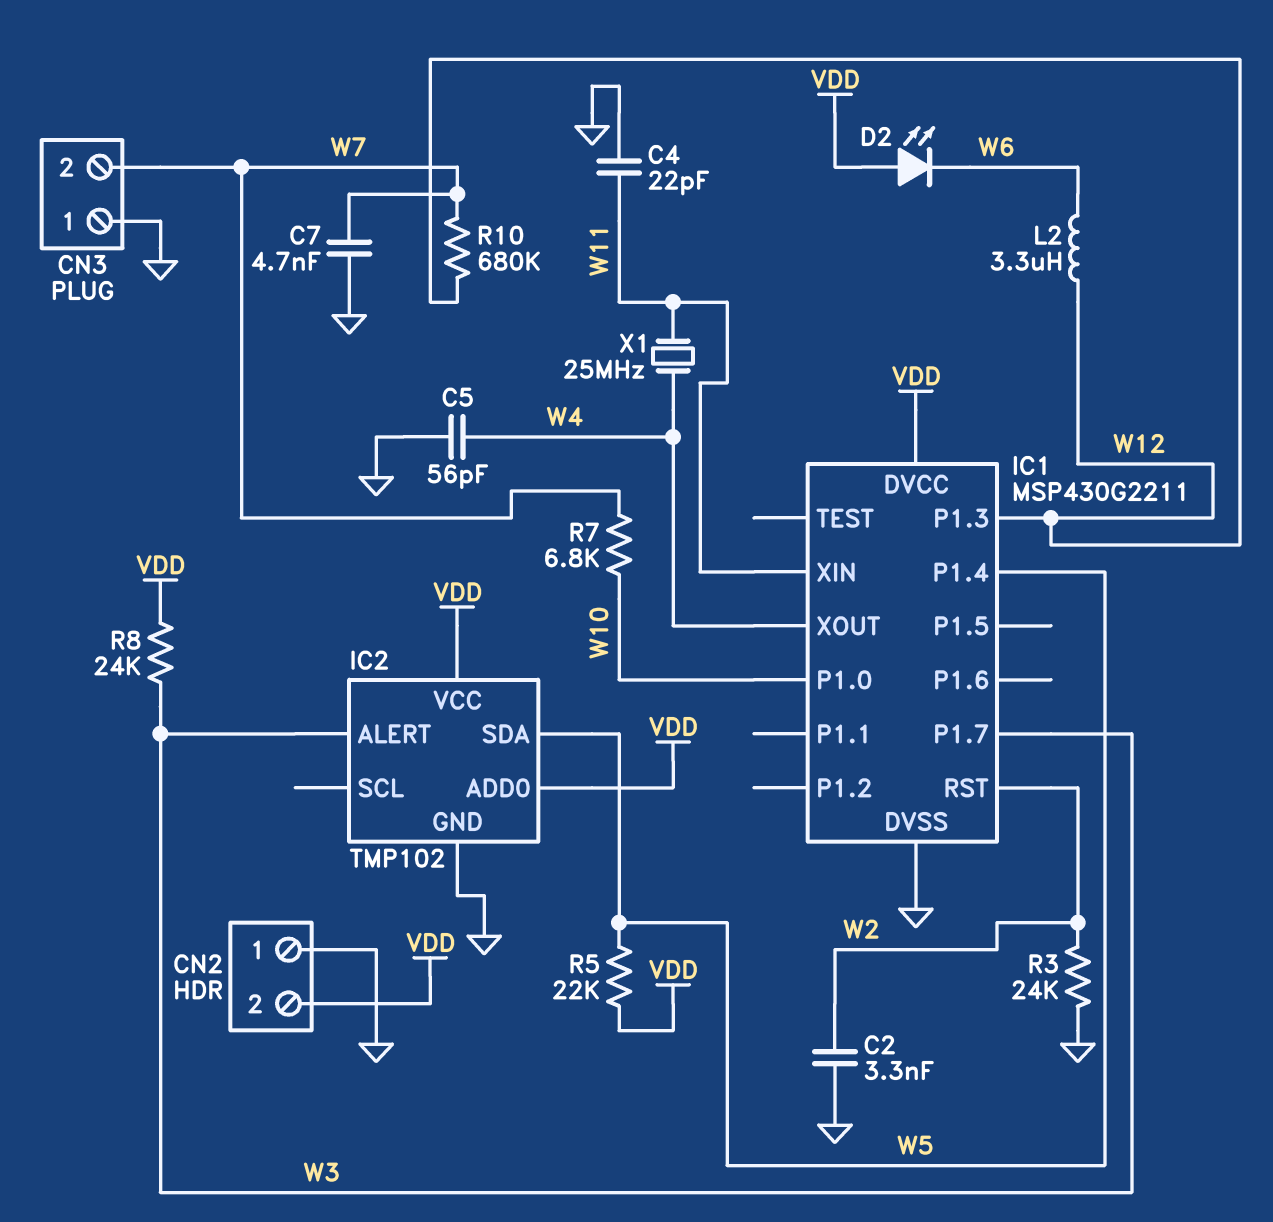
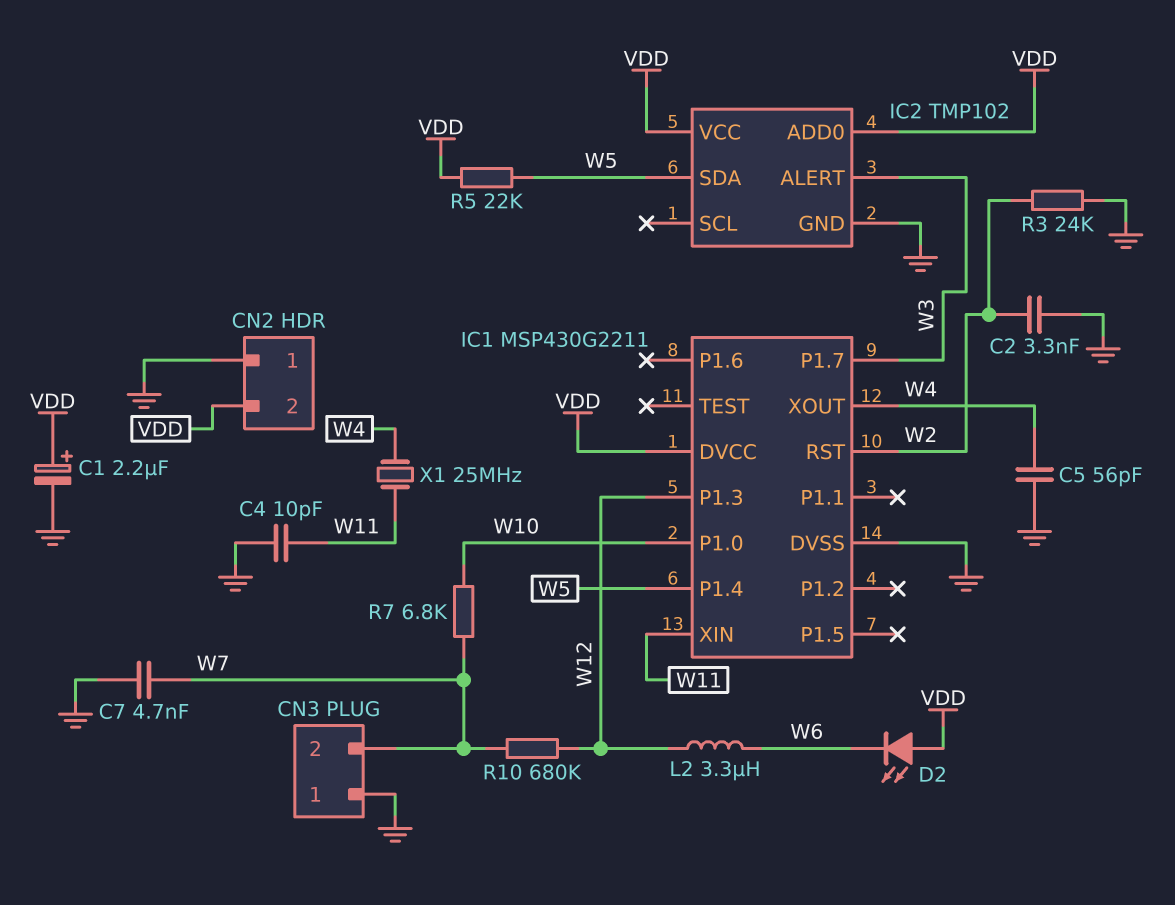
C1: none -> 2.2uF (plus VDD, minus GND)
C4: 22pF (GND, W11) -> 10pF (GND, W11)
R8: 24k (VDD, W3) -> none

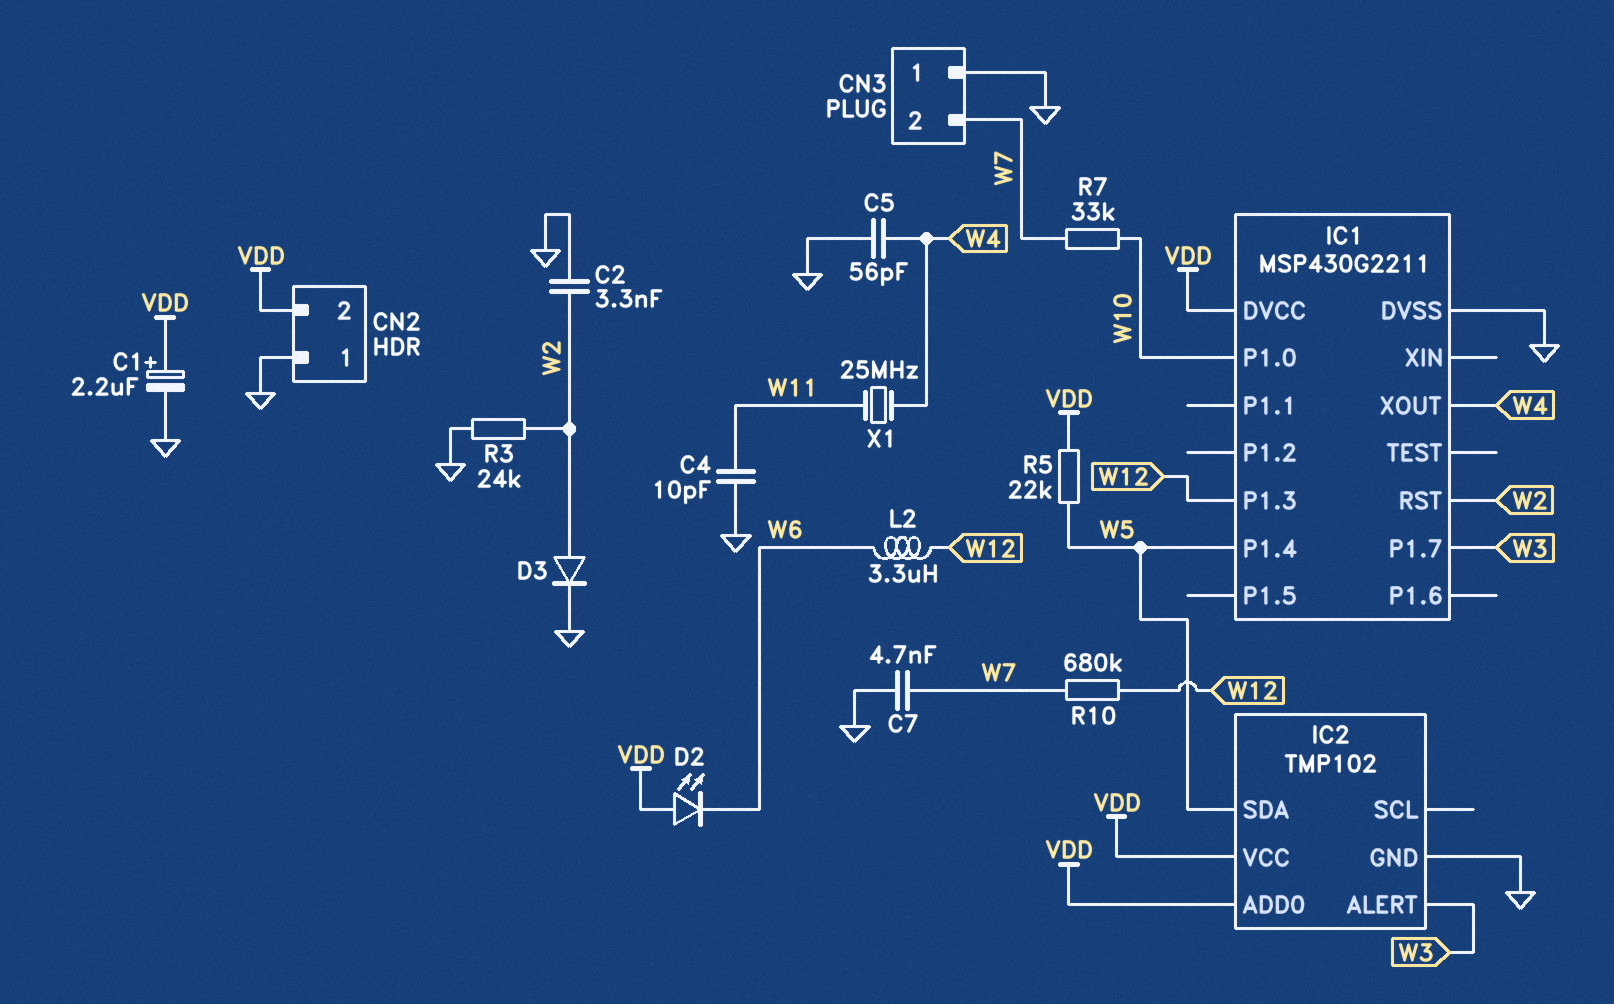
D3: none -> diode (A W2, K GND)
IC1 pin XIN: W11 -> none
R7: 6.8k (W7, W10) -> 33k (W7, W10)

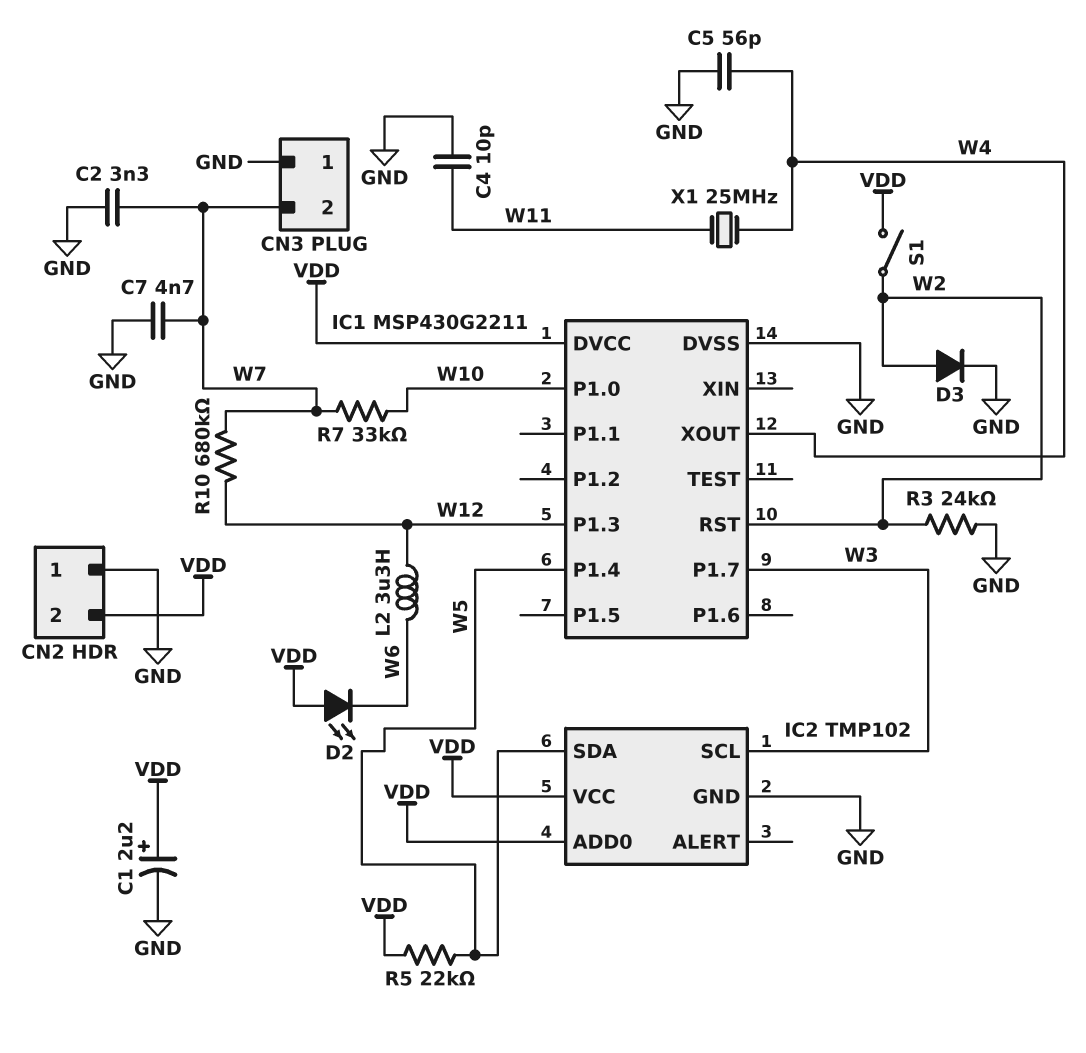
C2: 3.3nF (GND, W2) -> 3.3nF (GND, W7)
IC2 pin ALERT: W3 -> none
IC2 pin SCL: none -> W3
S1: none -> switch (VDD, W2)

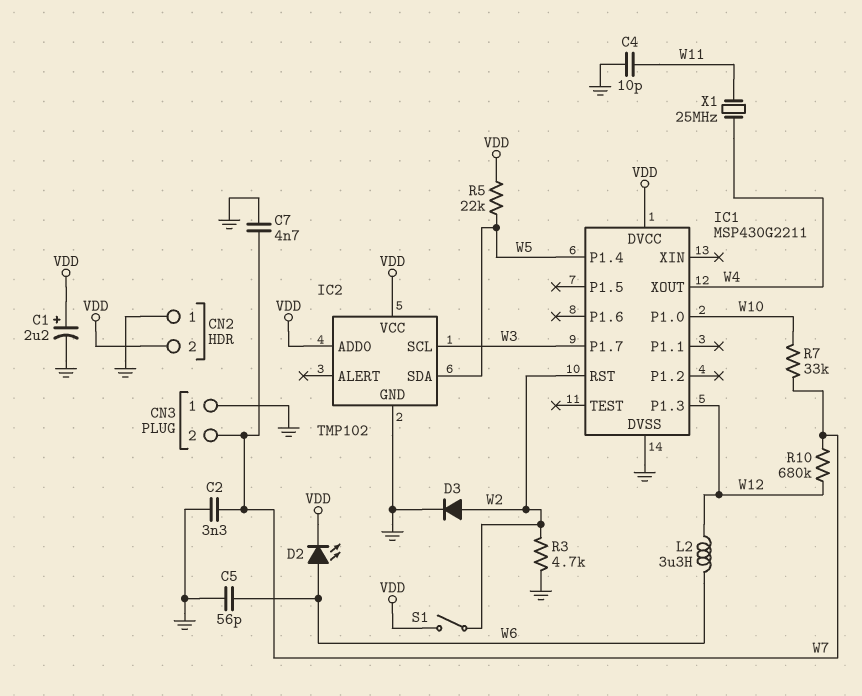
C5: 56pF (GND, W4) -> 56pF (GND, W6)
D2: LED (A VDD, K W6) -> LED (A W6, K VDD)
R3: 24k (GND, W2) -> 4.7k (GND, W2)

